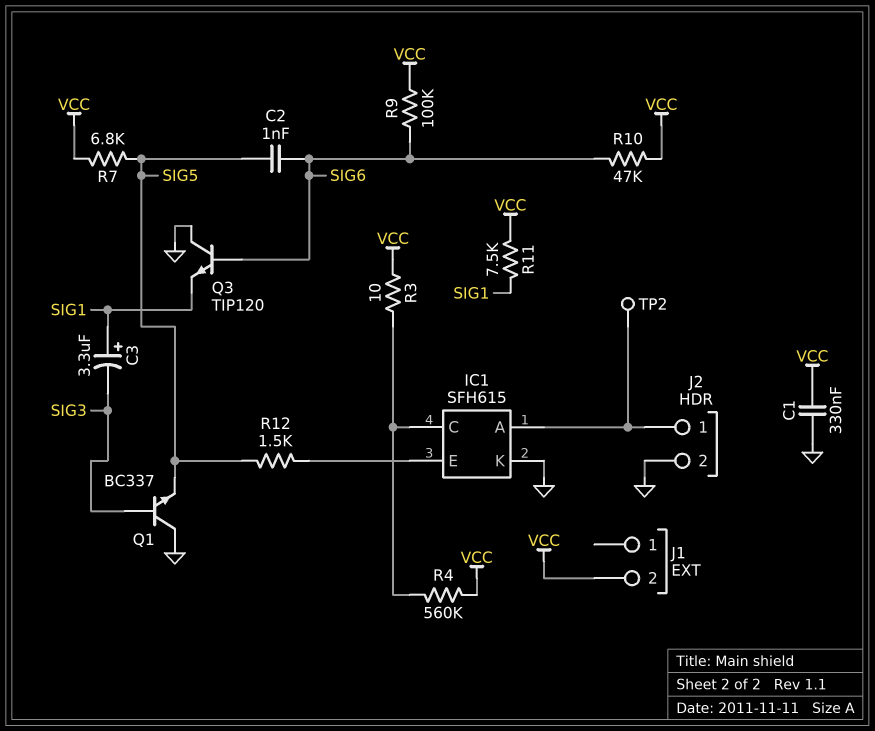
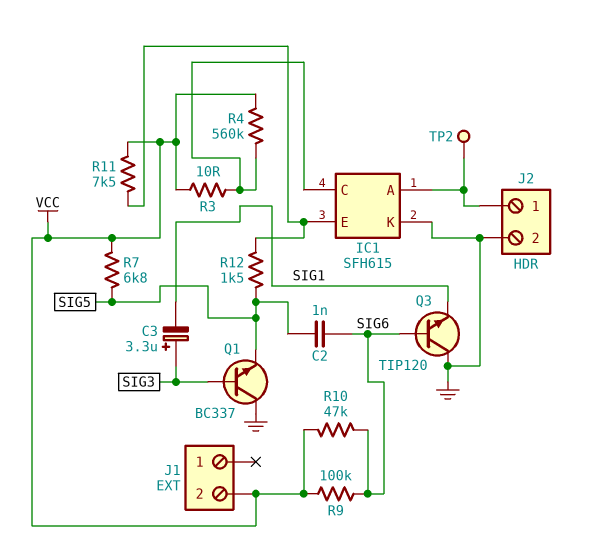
C1: 330nF (GND, VCC) -> none
C3: 3.3uF (plus SIG1, minus SIG3) -> 3.3uF (plus SIG3, minus SIG1)
R11: 7.5k (SIG1, VCC) -> 7.5k (IC1/E, VCC)

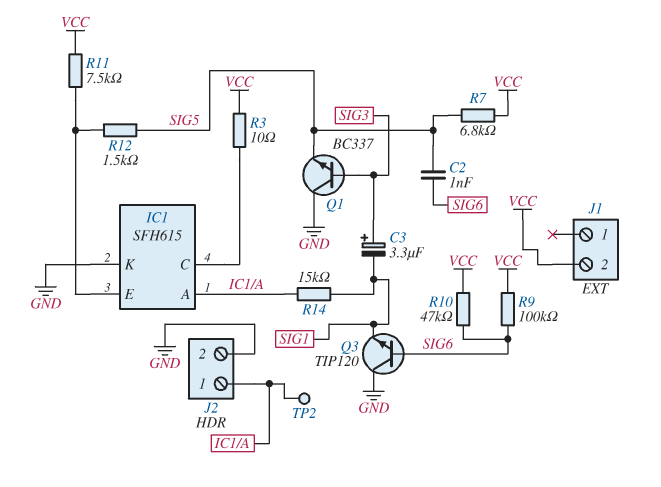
R4: 560k (IC1/C, VCC) -> none
R14: none -> 15k (IC1/A, SIG1)

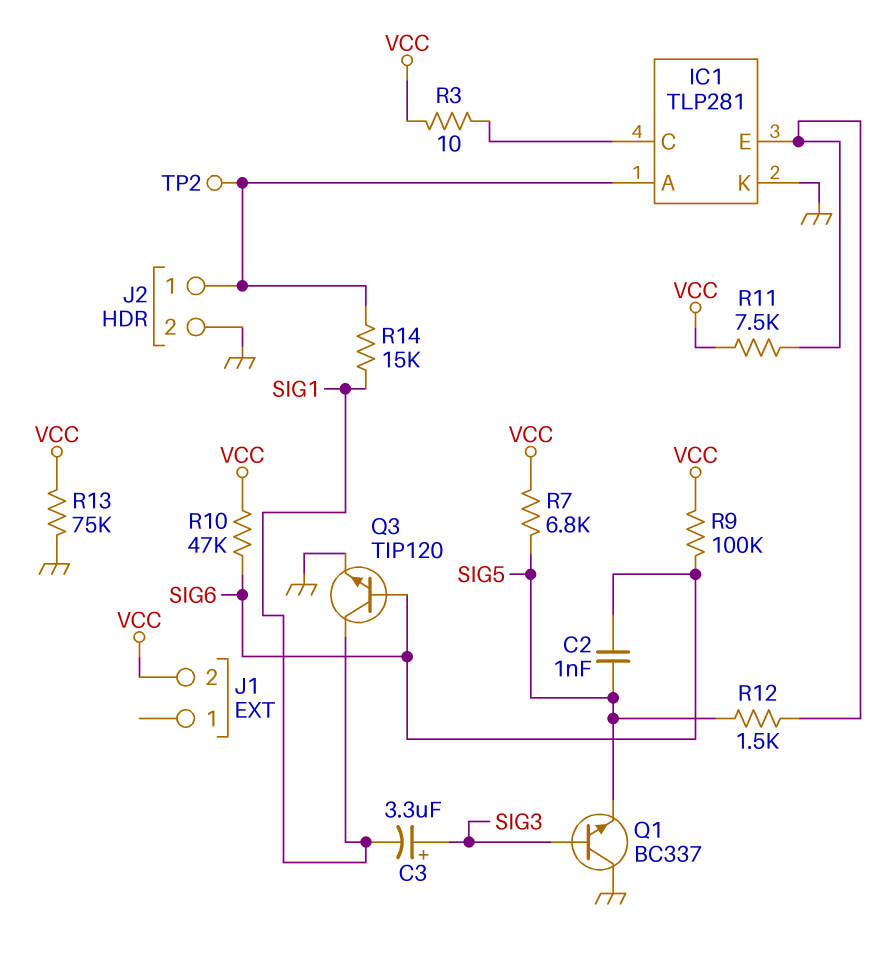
IC1: SFH615 -> TLP281
Q3: NPN TIP120 (B SIG6, C GND, E SIG1) -> NPN TIP120 (B SIG6, C SIG1, E GND)
R13: none -> 75k (GND, VCC)

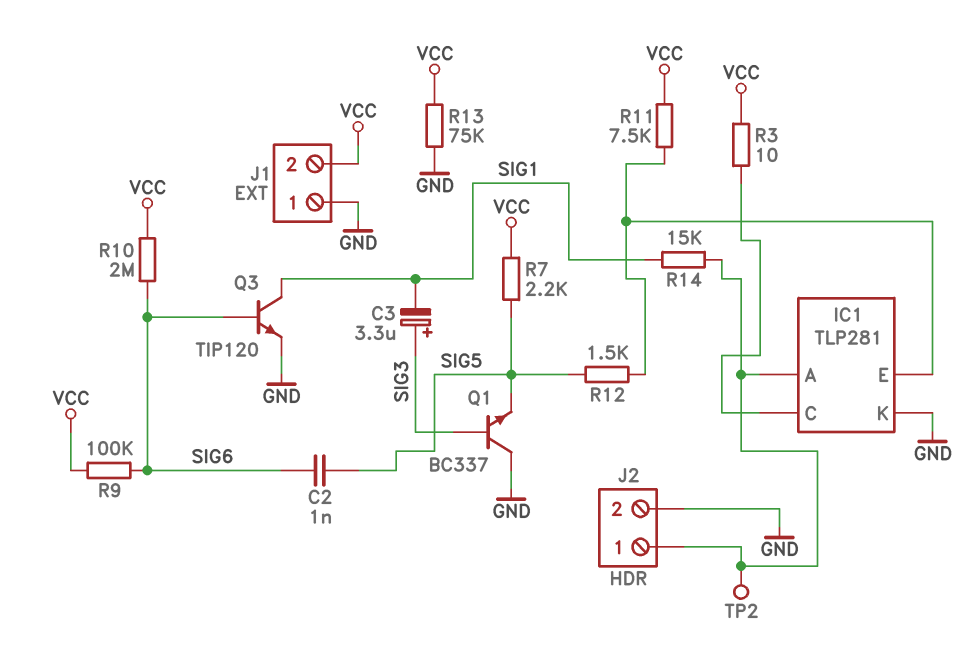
J1 pin 1: none -> GND
R7: 6.8k (SIG5, VCC) -> 2.2k (SIG5, VCC)
R10: 47k (SIG6, VCC) -> 2M (SIG6, VCC)

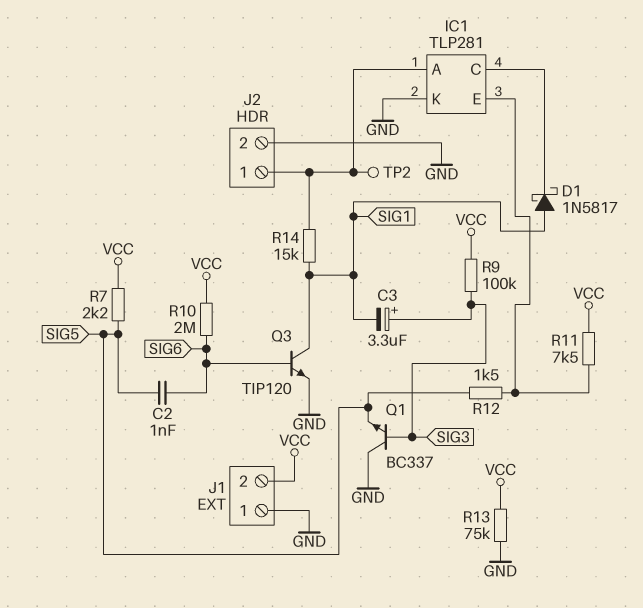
D1: none -> schottky 1N5817 (A SIG1, K IC1/C)
R3: 10 (IC1/C, VCC) -> none
R9: 100k (SIG6, VCC) -> 100k (SIG3, VCC)

